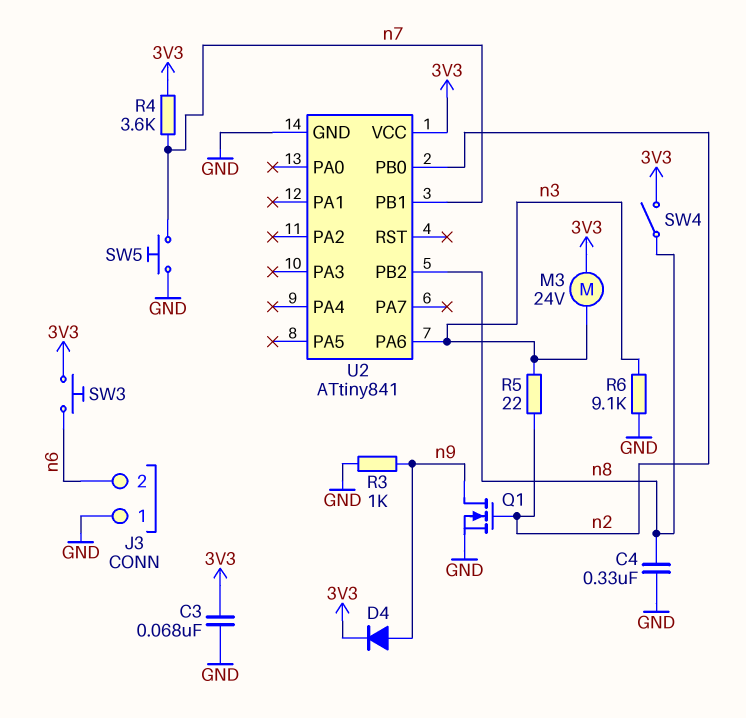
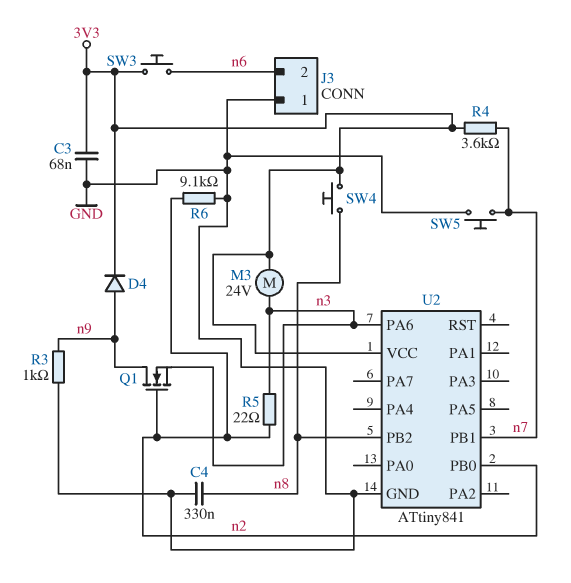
Q1: NMOS (G n2, D n9, S GND) -> NMOS (G n2, D n9, S n3)
R6: 9.1k (GND, n3) -> 9.1k (GND, n2)
SW4: switch (3V3, n8) -> button (3V3, n8)

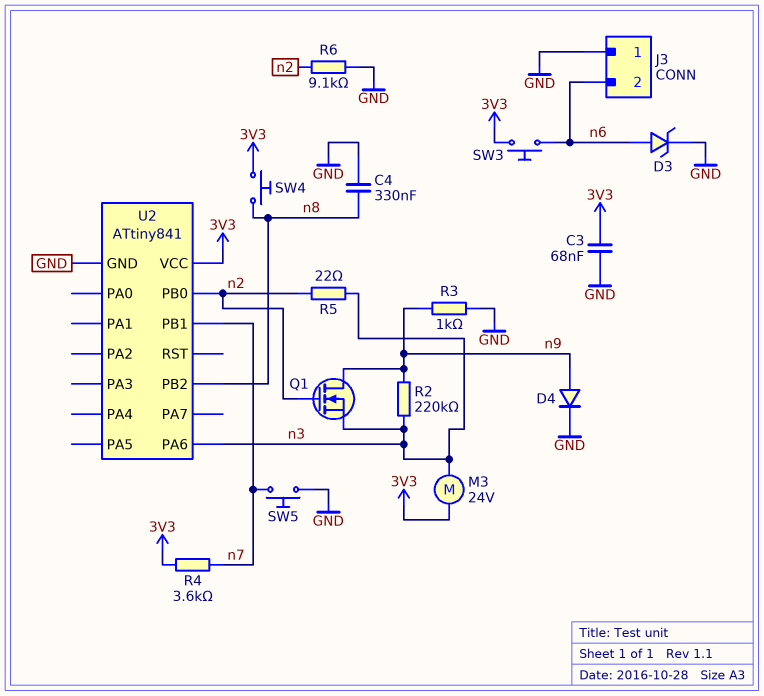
D3: none -> zener (A n6, K GND)
D4: diode (A n9, K 3V3) -> diode (A n9, K GND)
R2: none -> 220k (n3, n9)

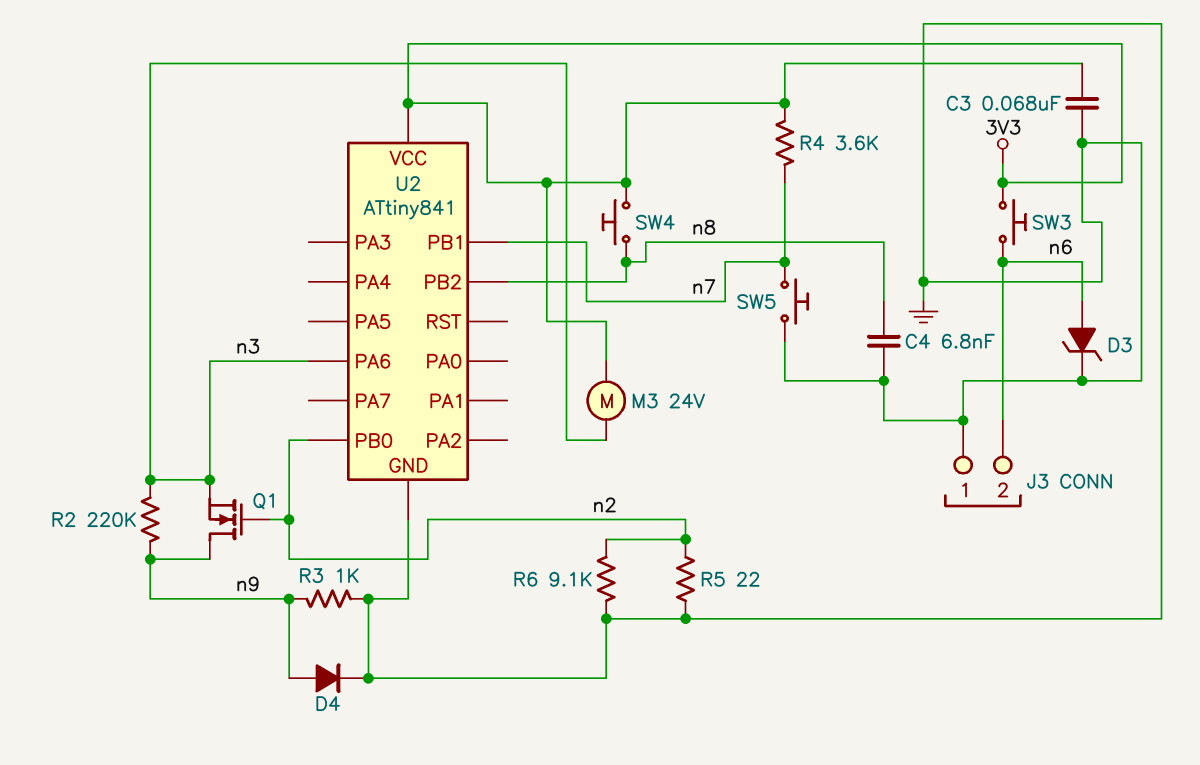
C4: 330nF (GND, n8) -> 6.8nF (GND, n8)
R5: 22 (n2, n3) -> 22 (GND, n2)

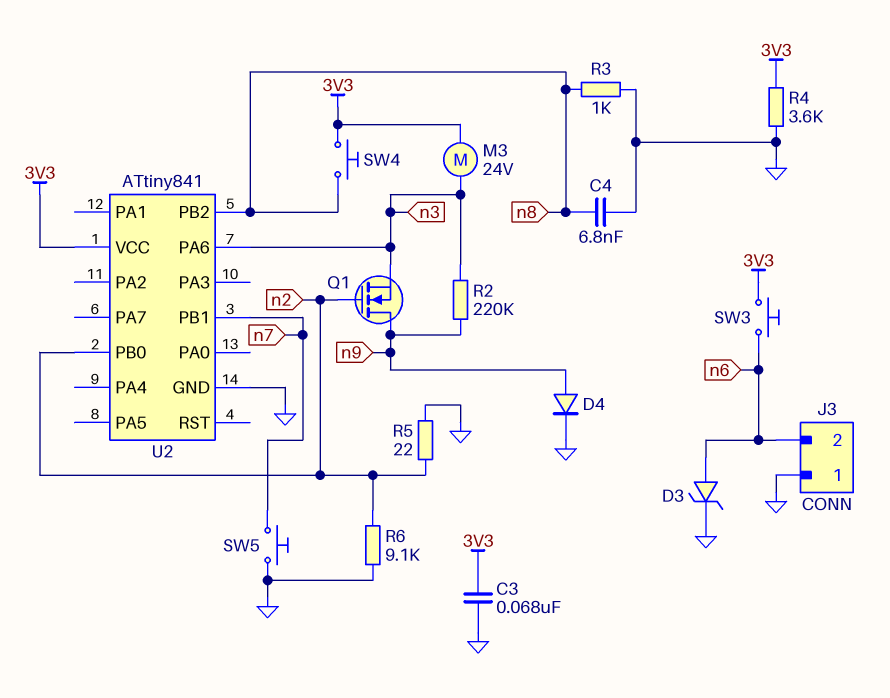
R3: 1k (GND, n9) -> 1k (GND, n8)
R4: 3.6k (3V3, n7) -> 3.6k (3V3, GND)

